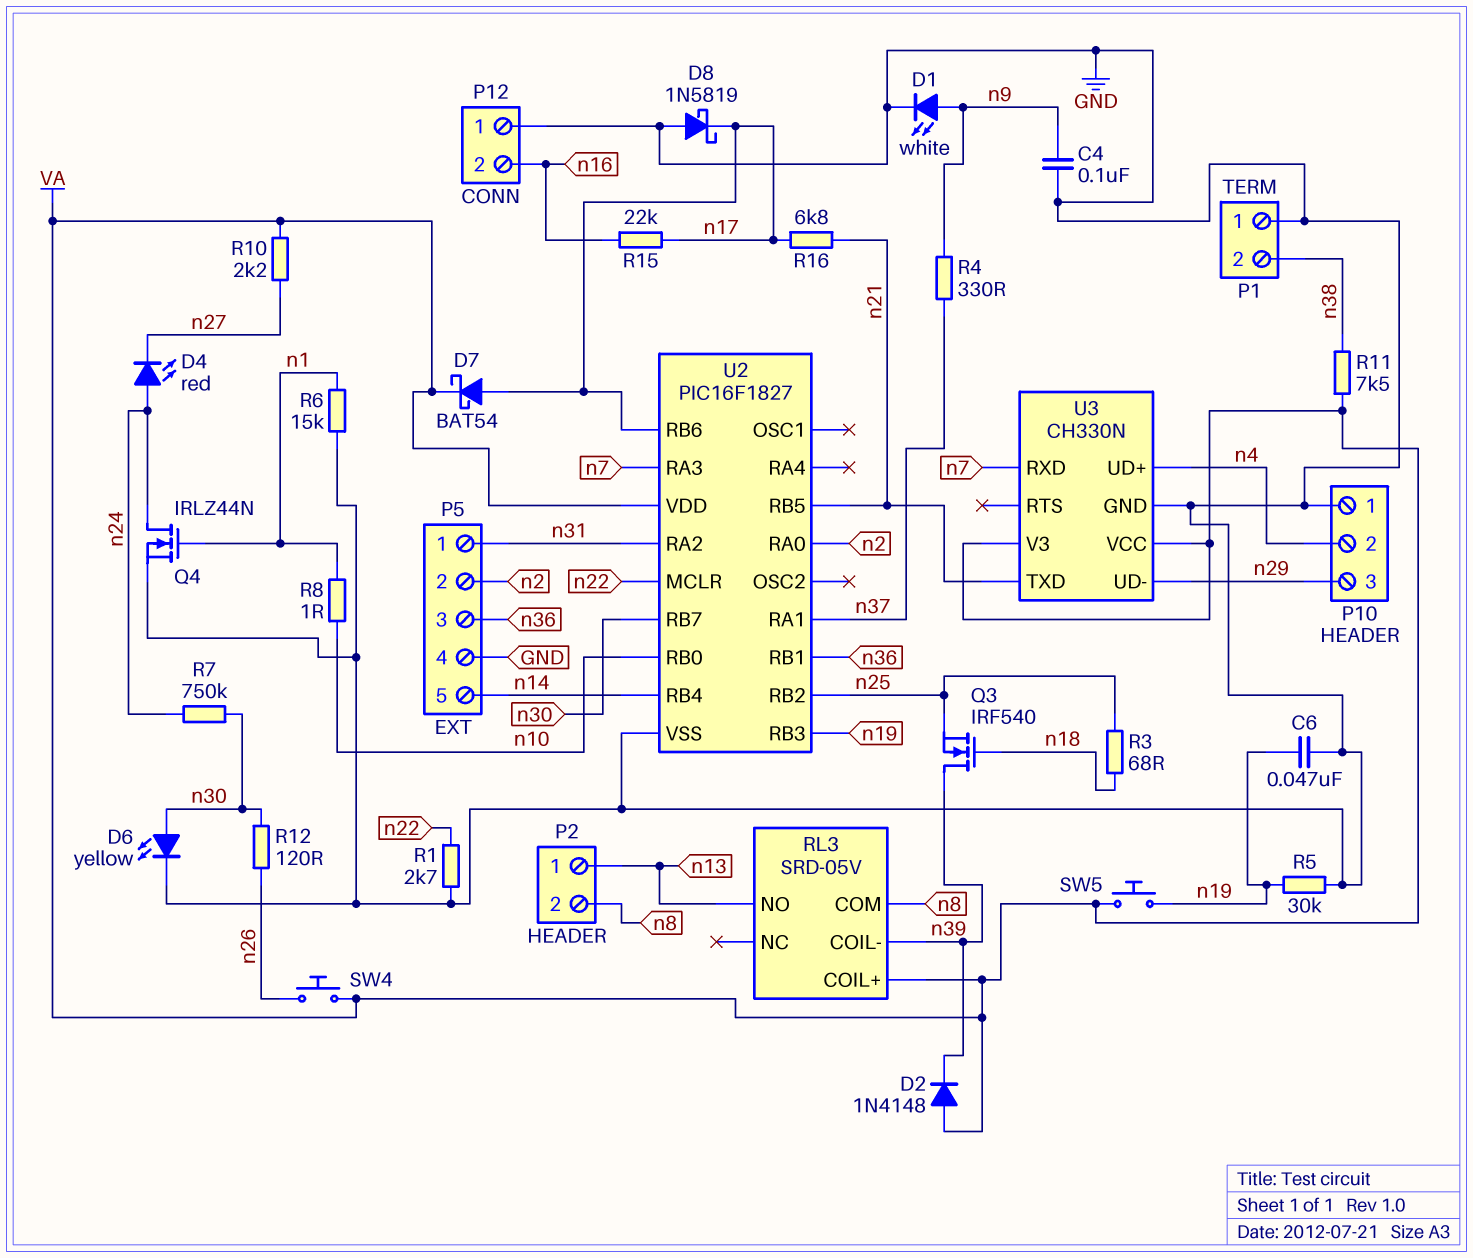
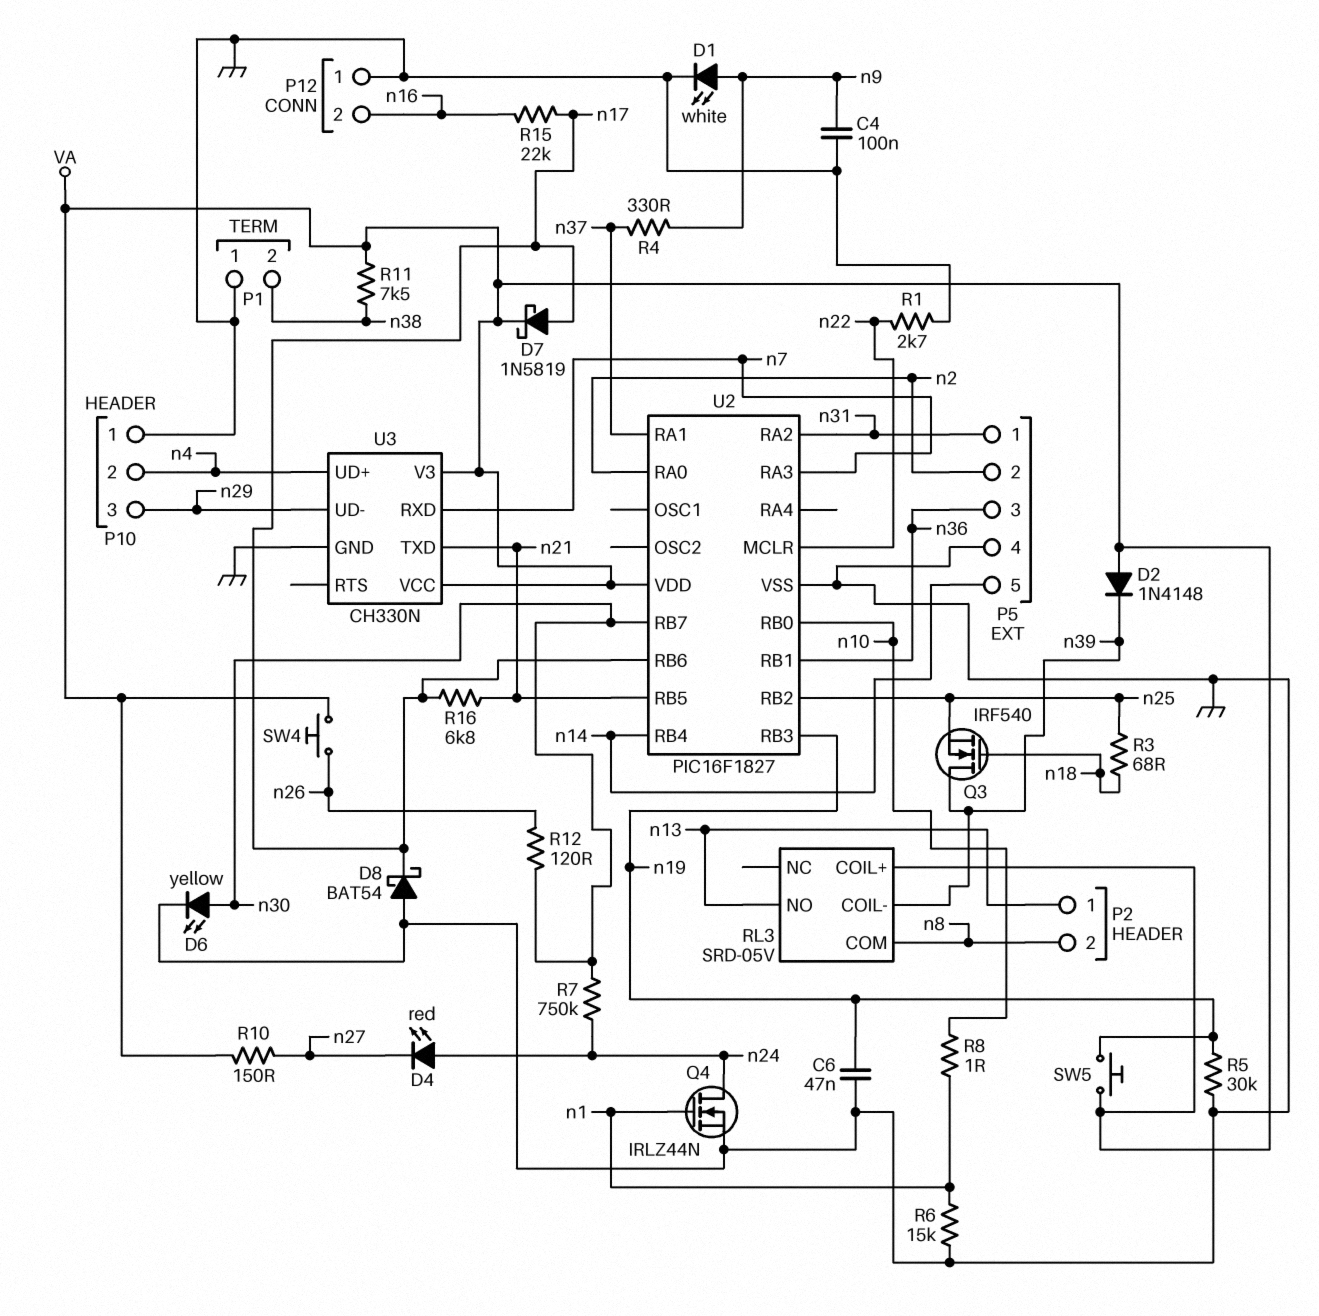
D7: schottky BAT54 (A n17, K VA) -> schottky 1N5819 (A n17, K VA)
D8: schottky 1N5819 (A GND, K n17) -> schottky BAT54 (A GND, K n17)
R10: 2.2k (VA, n27) -> 150 (VA, n27)

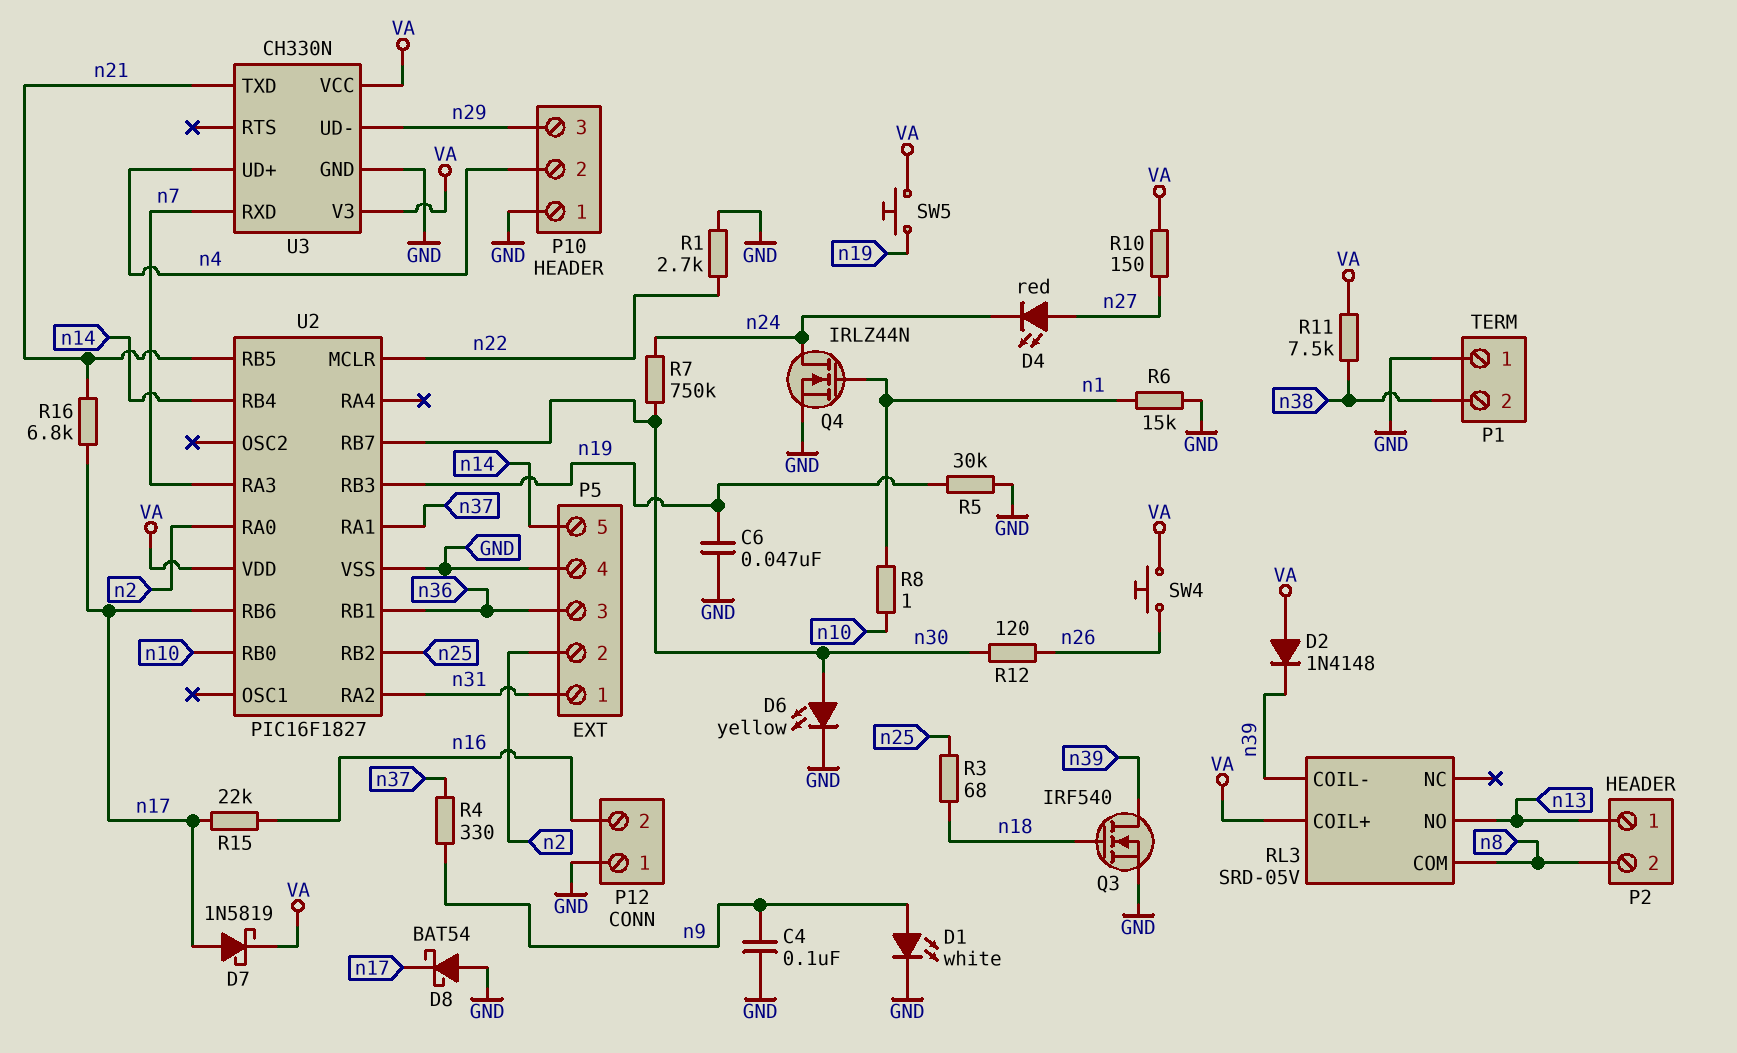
D4: LED red (A n24, K n27) -> LED red (A n27, K n24)
Q3: NMOS IRF540 (G n18, D n39, S n25) -> NMOS IRF540 (G n18, D n39, S GND)

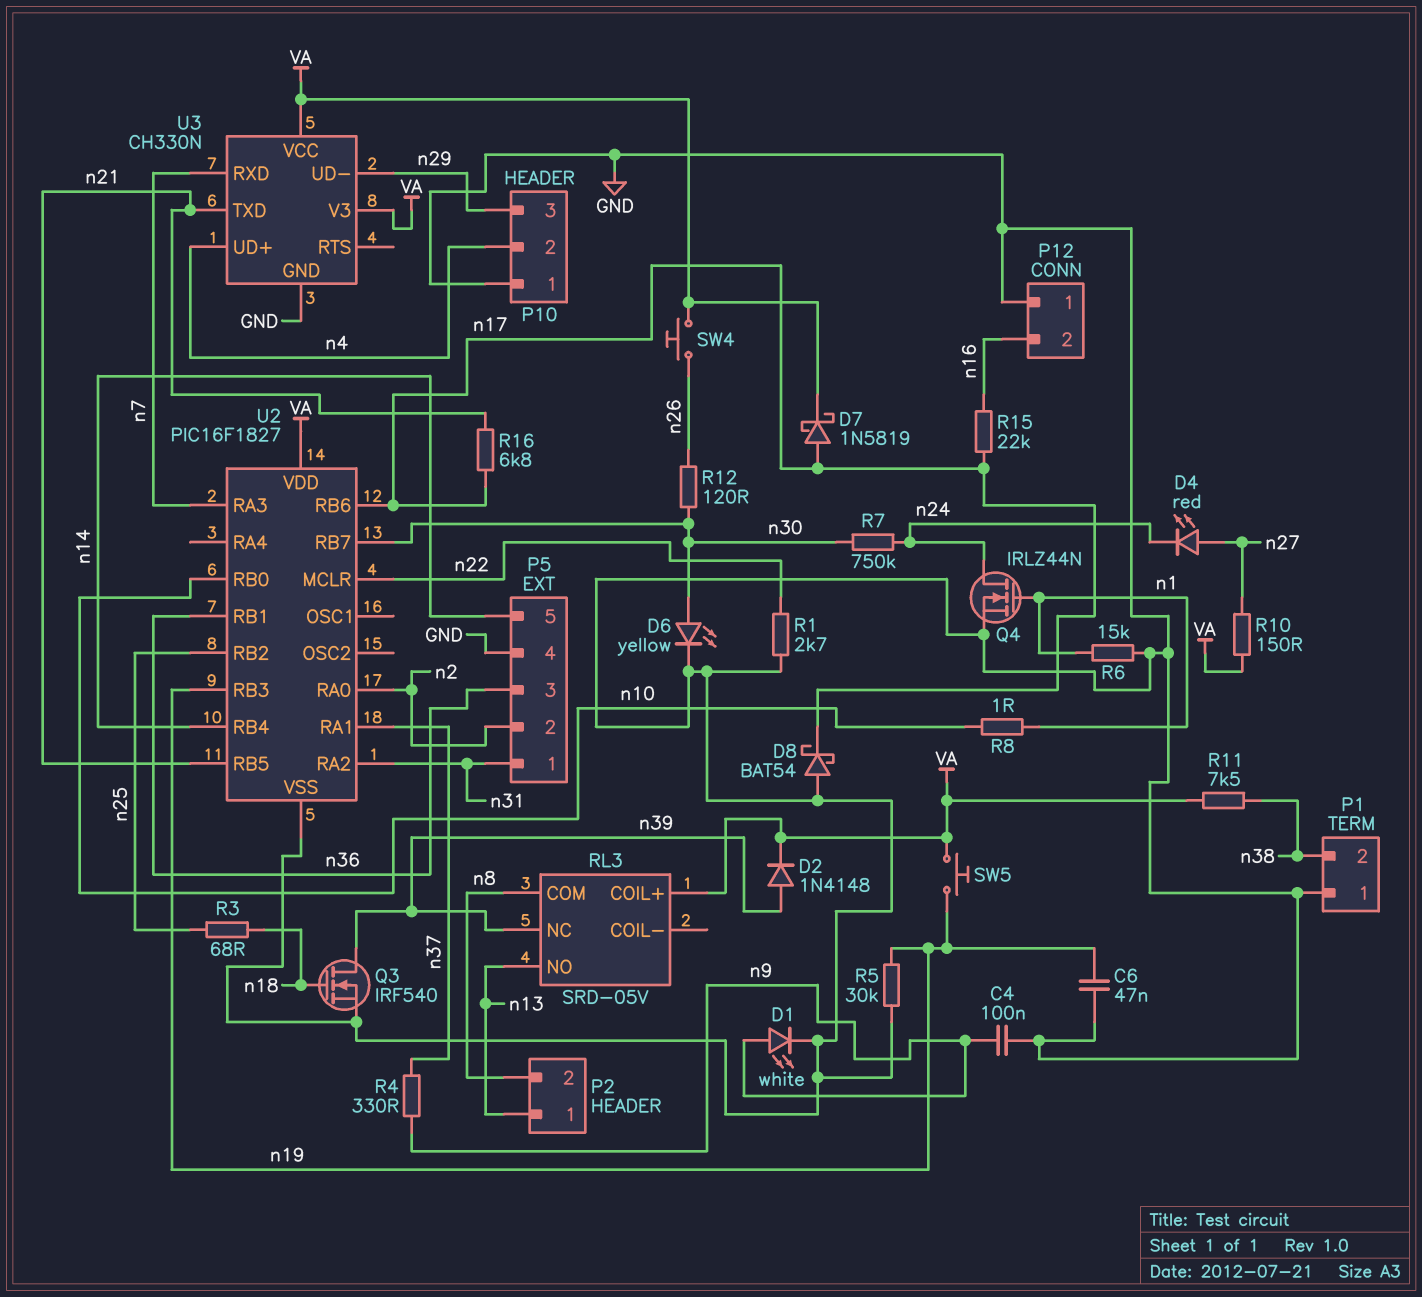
D2: diode 1N4148 (A VA, K n39) -> diode 1N4148 (A n39, K VA)
RL3 pin COIL-: n39 -> none
RL3 pin NC: none -> n39

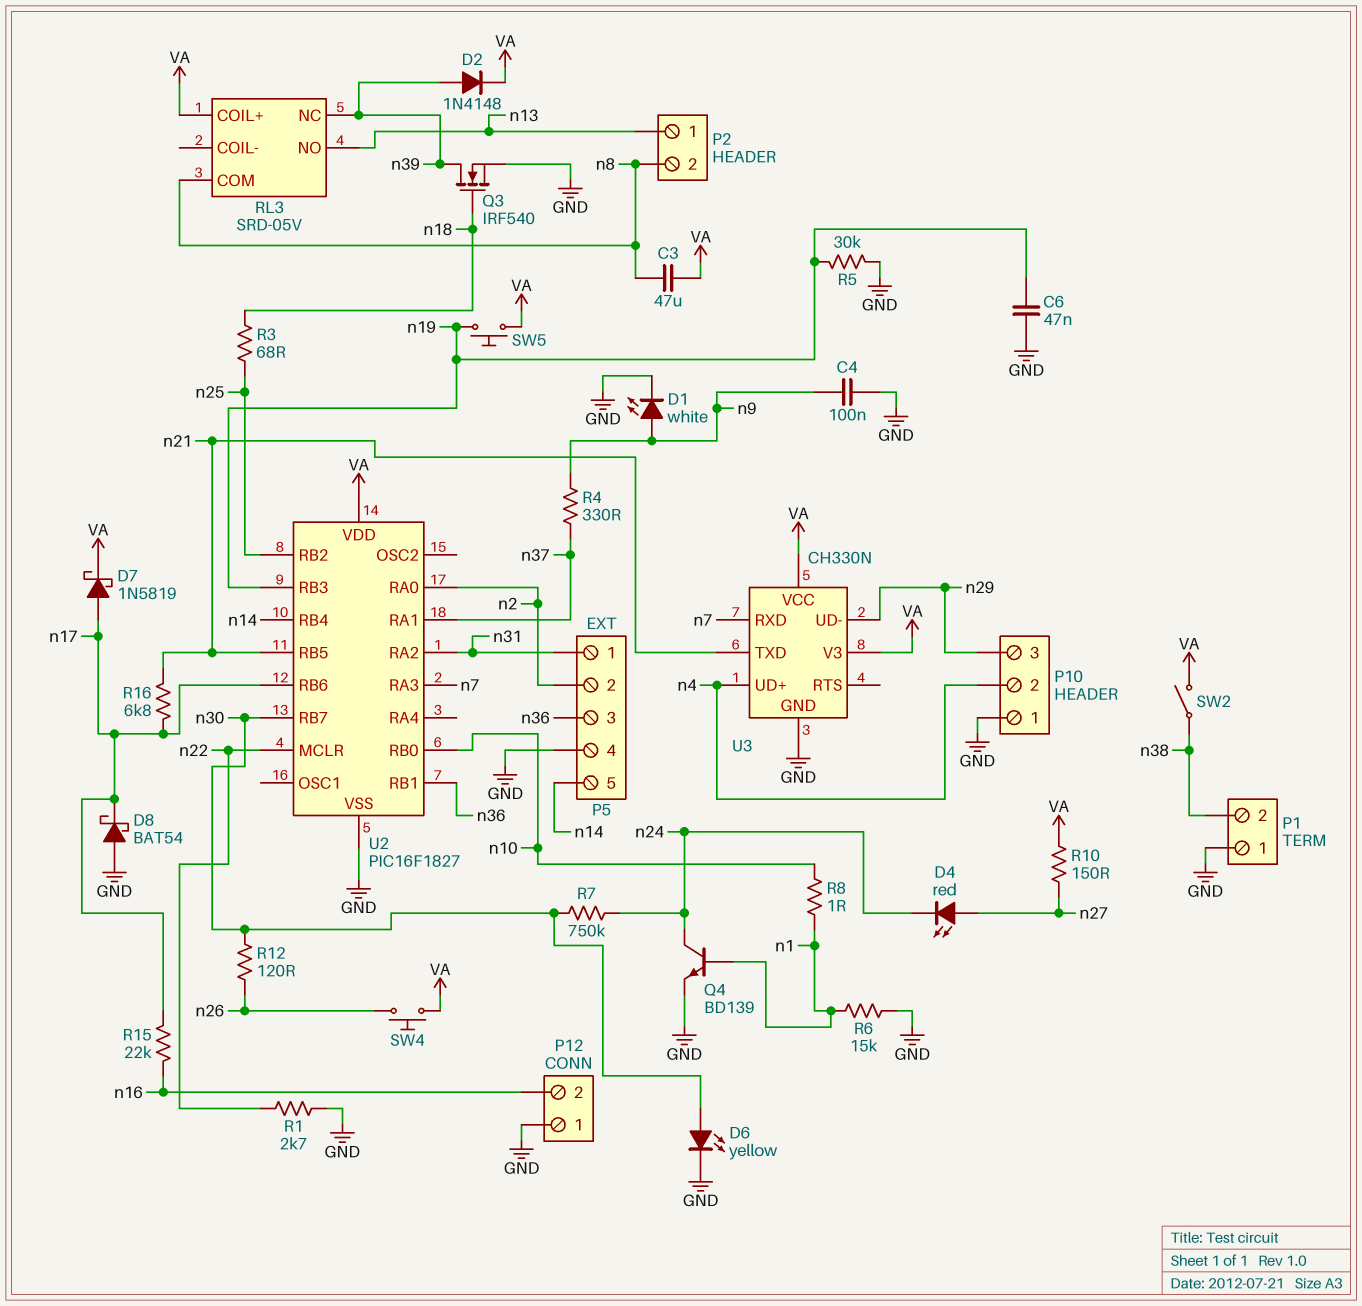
C3: none -> 47uF (VA, n8)
Q4: NMOS IRLZ44N (G n1, D n24, S GND) -> NPN BD139 (B n1, C n24, E GND)
R11: 7.5k (VA, n38) -> none
SW2: none -> switch (VA, n38)

